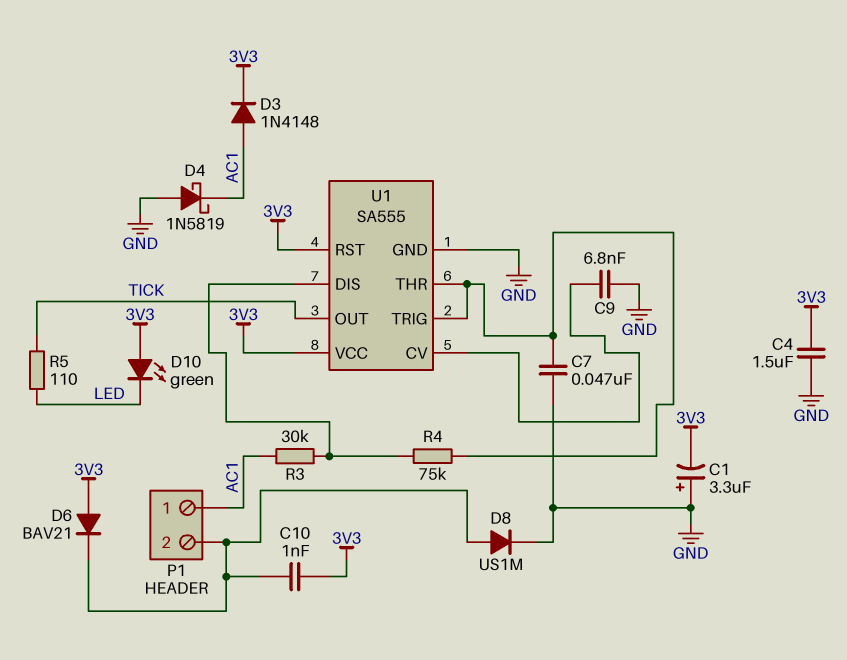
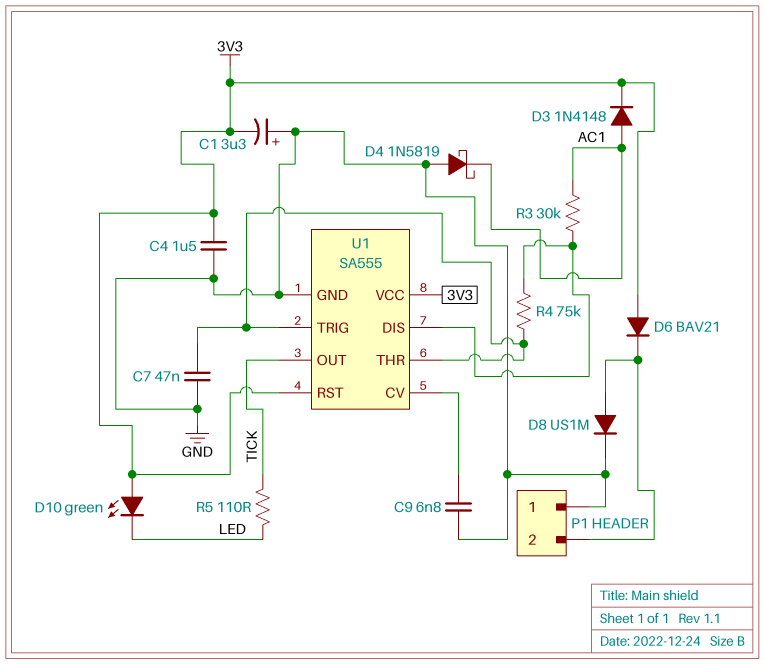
C10: 1nF (3V3, P1/2) -> none
P1 pin 1: AC1 -> GND

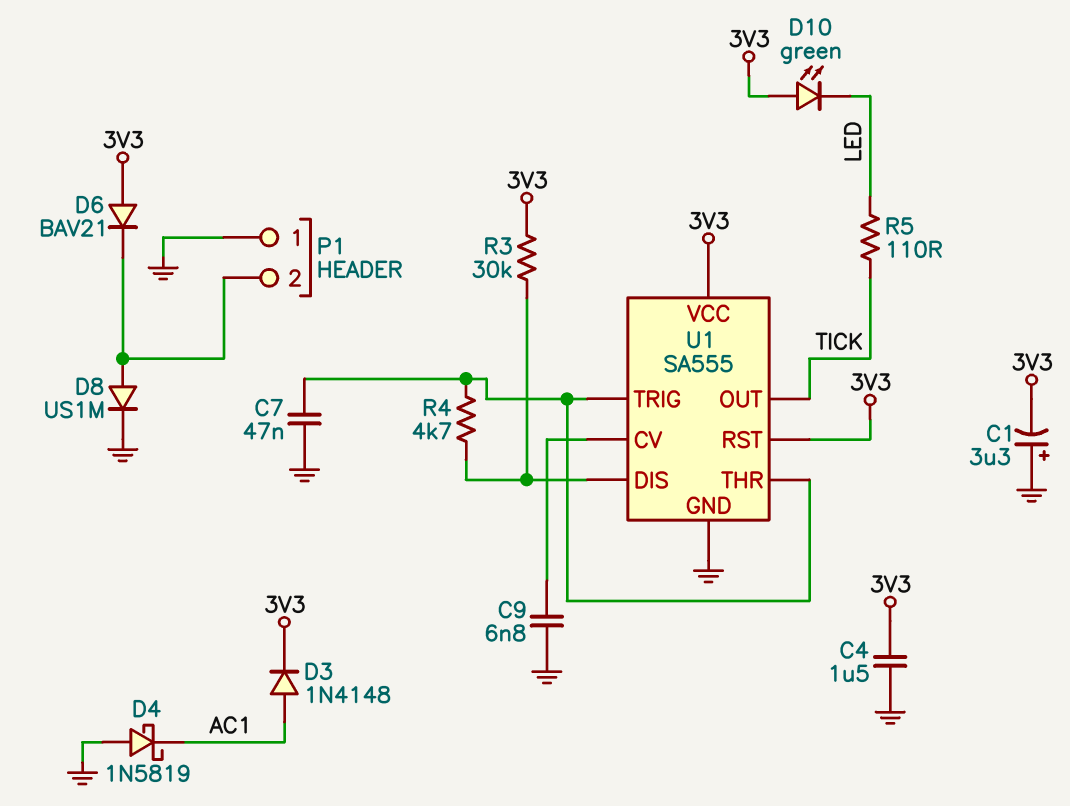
R3: 30k (AC1, U1/DIS) -> 30k (3V3, U1/DIS)
R4: 75k (U1/DIS, U1/THR) -> 4.7k (U1/DIS, U1/THR)

